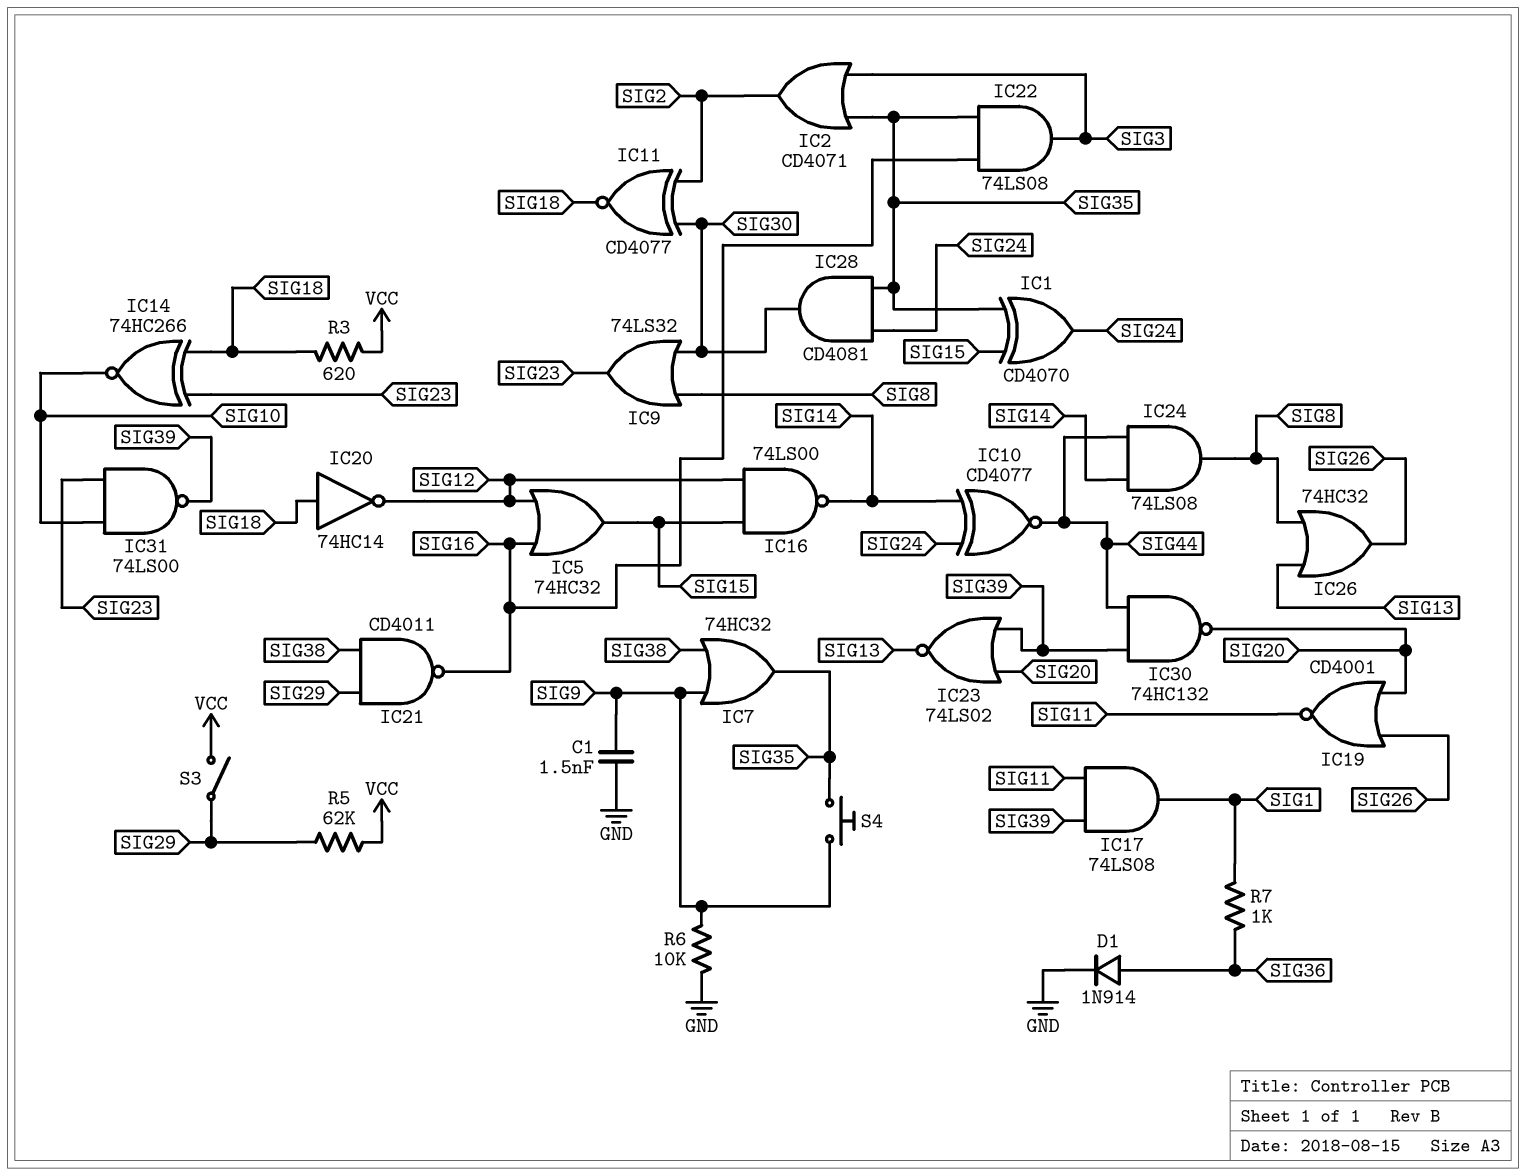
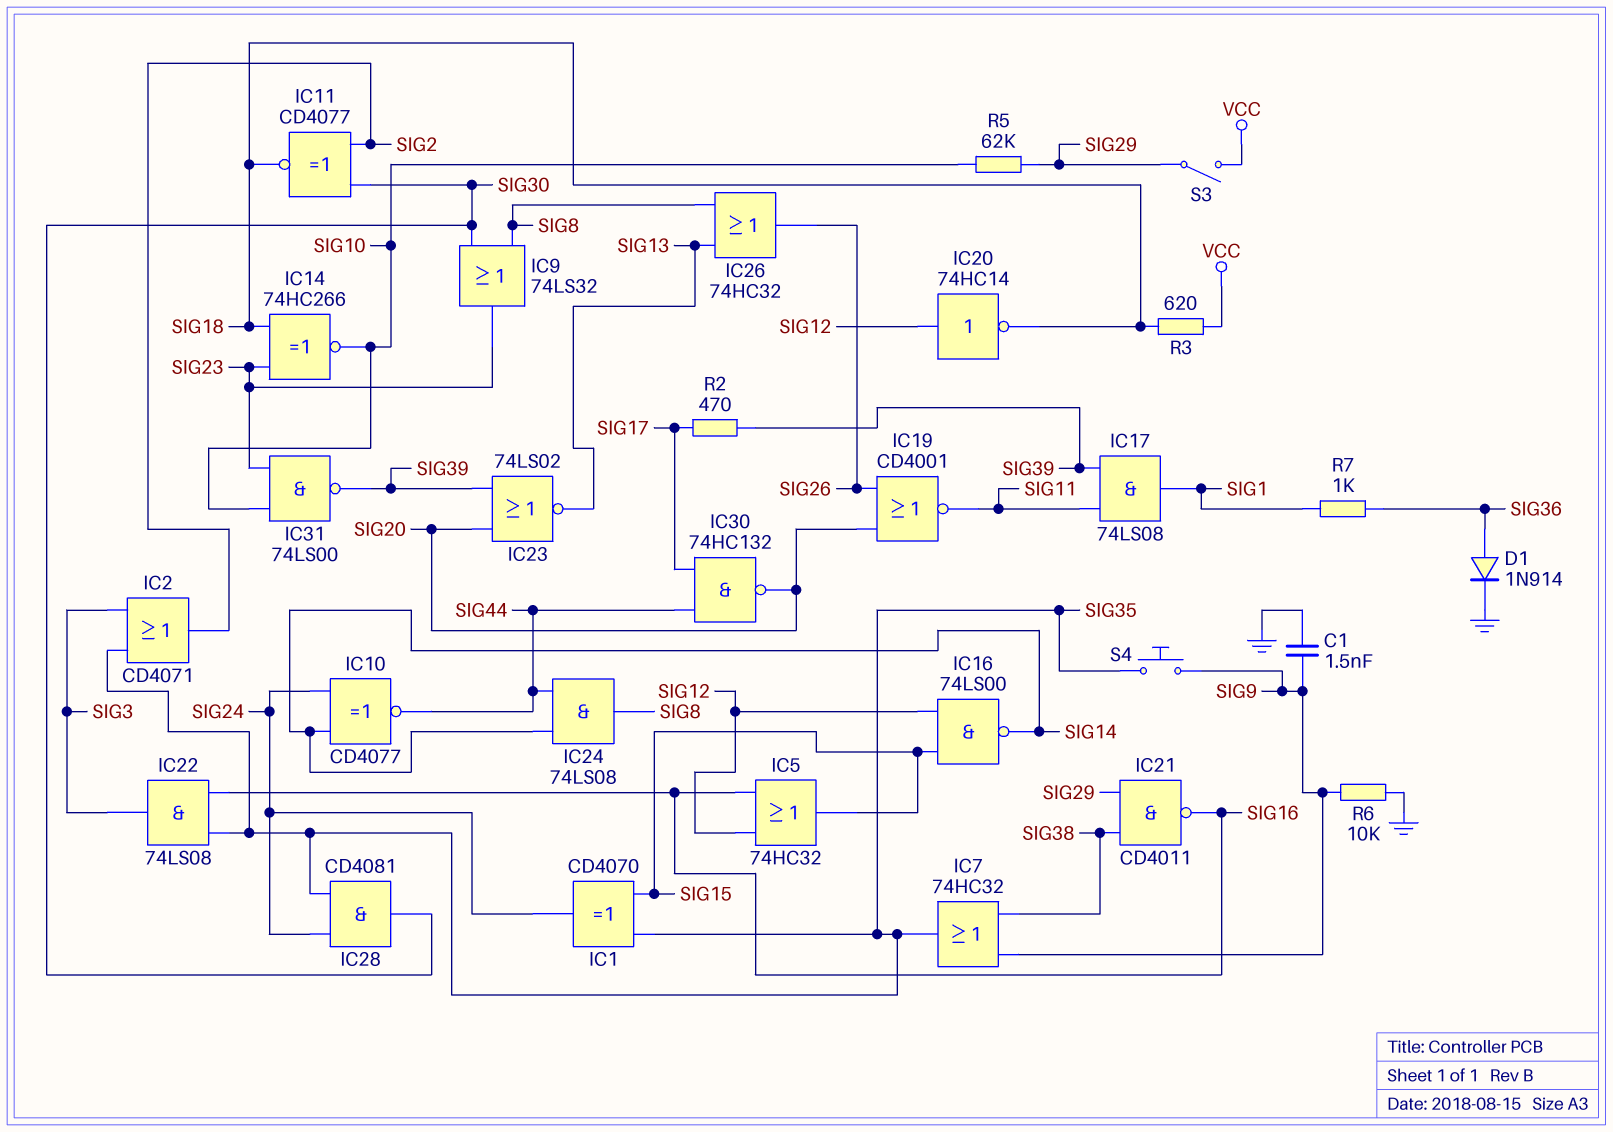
IC20: NOT 74HC14 (in SIG18, out SIG12) -> NOT 74HC14 (in SIG12, out SIG18)
IC30: NAND 74HC132 (in SIG39, in SIG44, out SIG20) -> NAND 74HC132 (in SIG17, in SIG44, out SIG20)
R2: none -> 470 (SIG17, SIG39)
R5: 62k (SIG29, VCC) -> 62k (SIG10, SIG29)

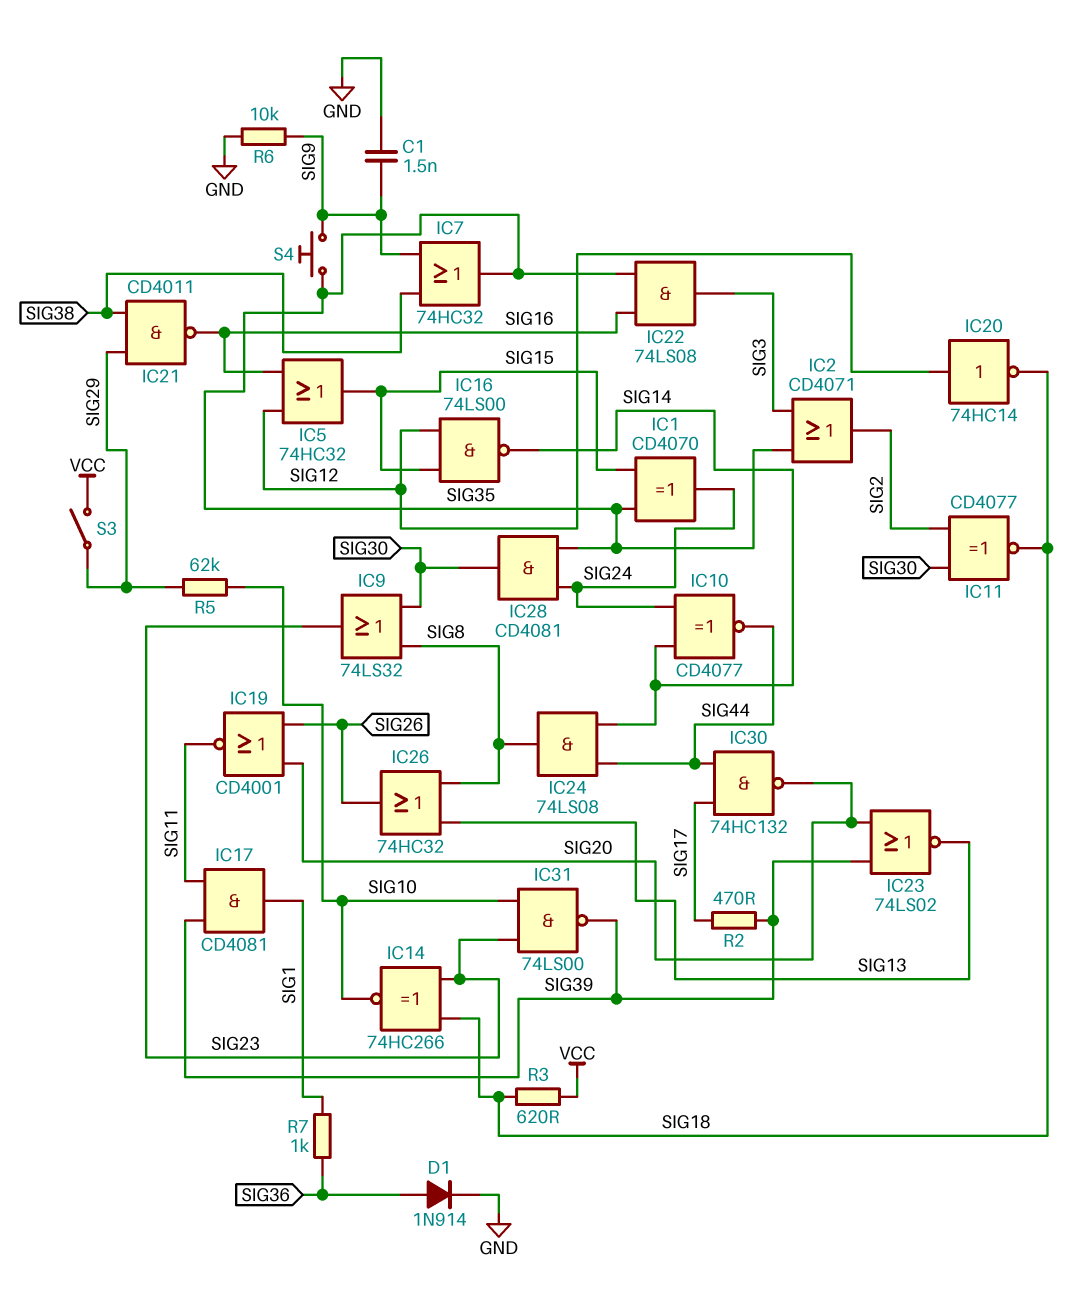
IC17: AND 74LS08 (in SIG11, in SIG39, out SIG1) -> AND CD4081 (in SIG11, in SIG39, out SIG1)

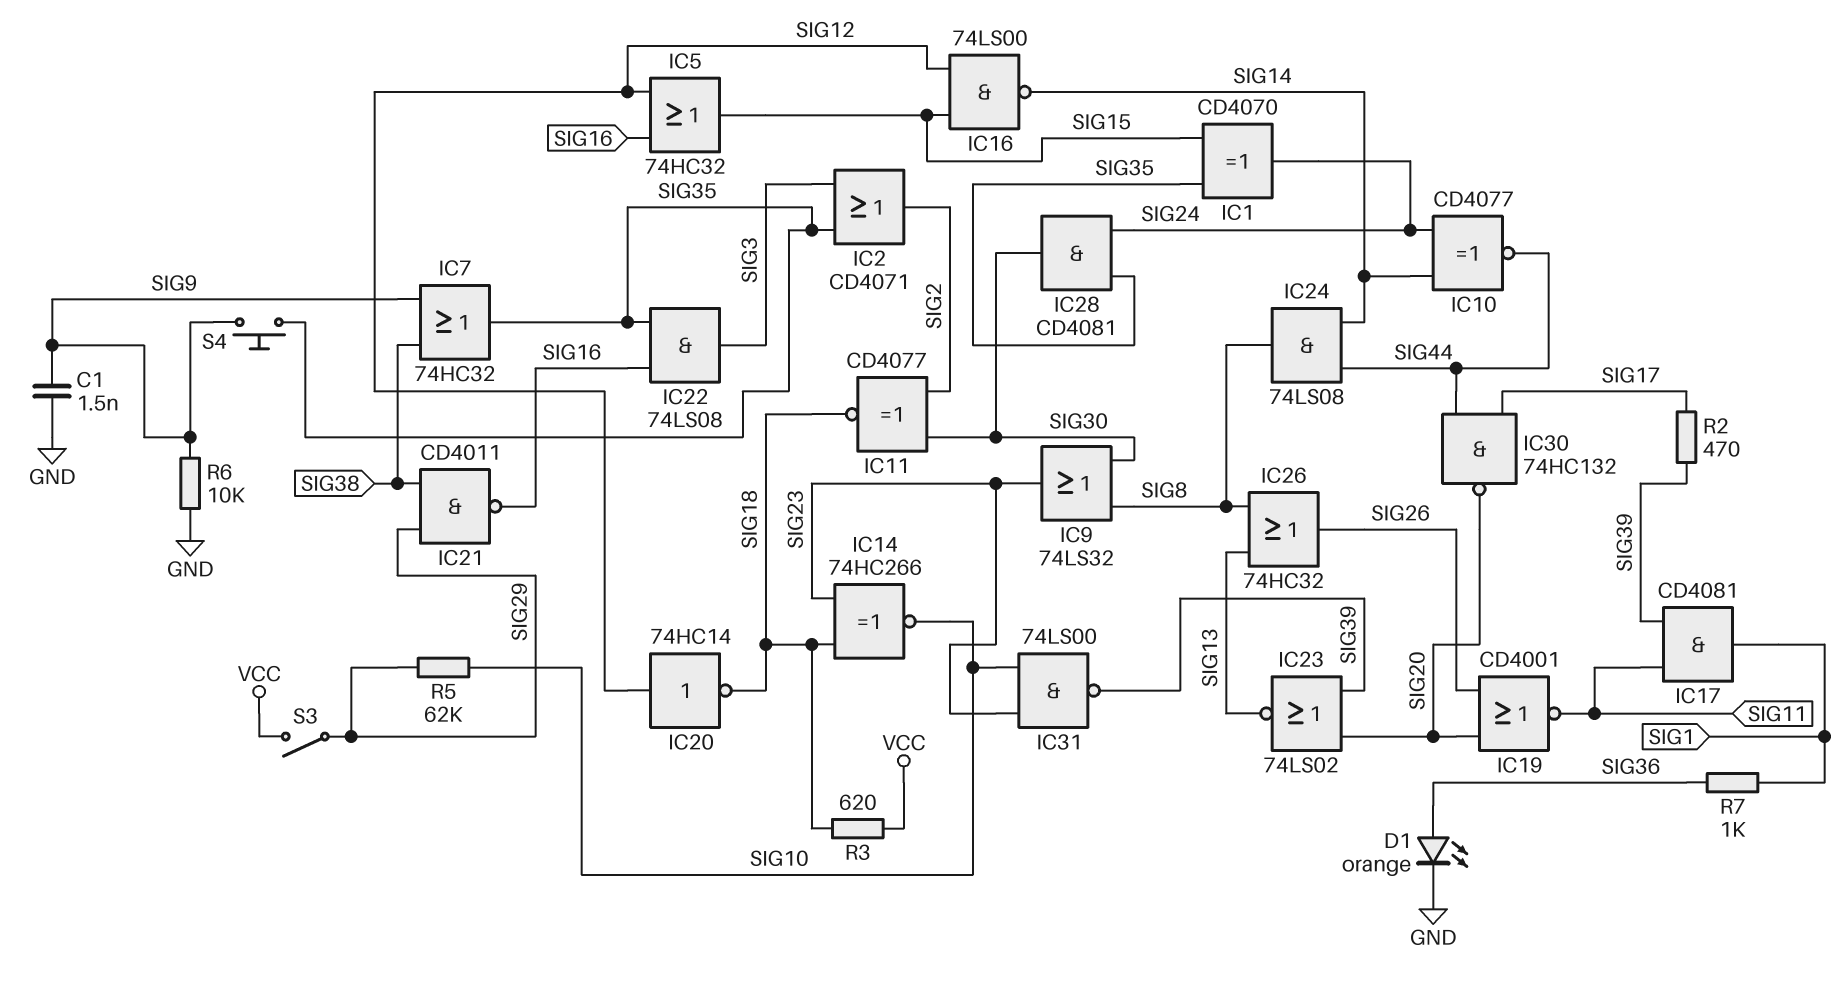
D1: diode 1N914 (A SIG36, K GND) -> LED orange (A SIG36, K GND)

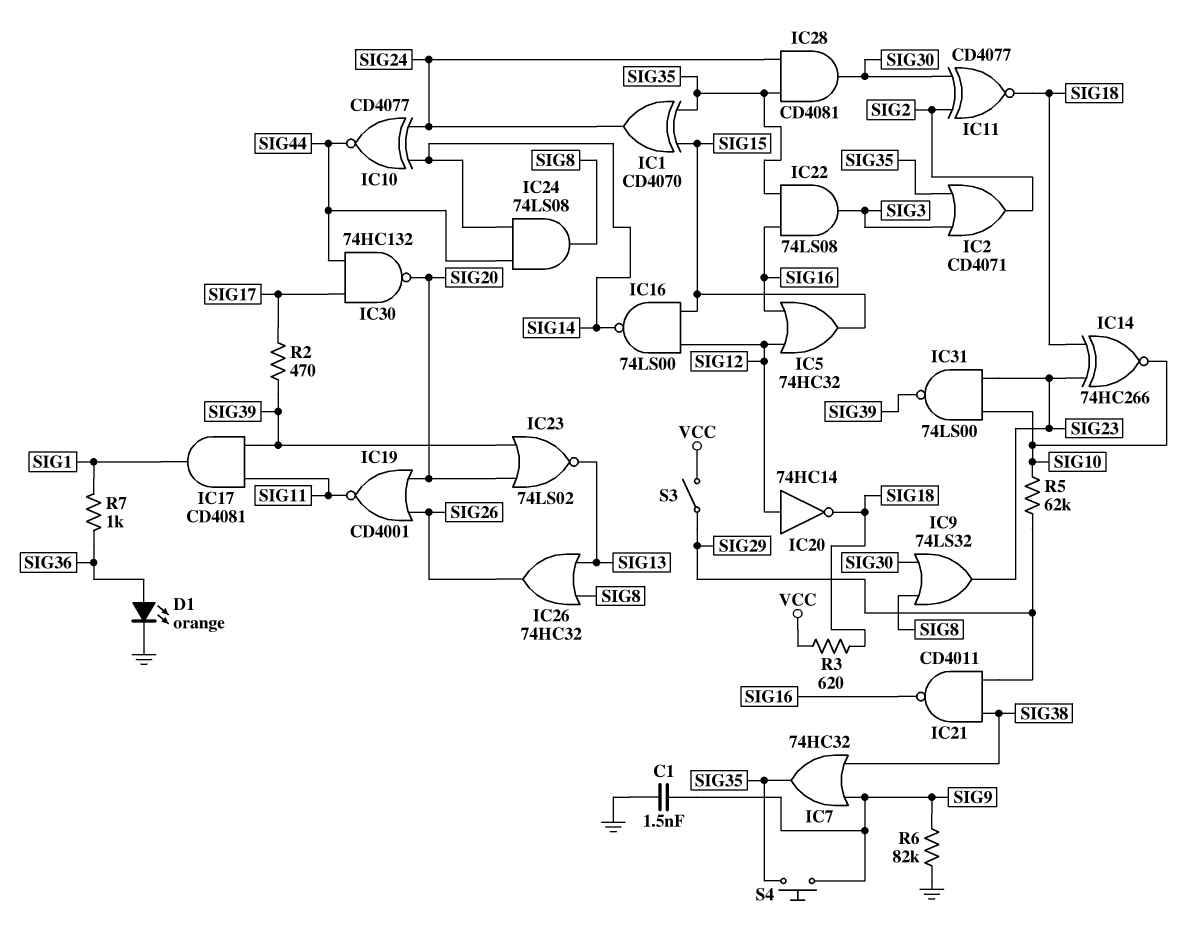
R6: 10k (GND, SIG9) -> 82k (GND, SIG9)

